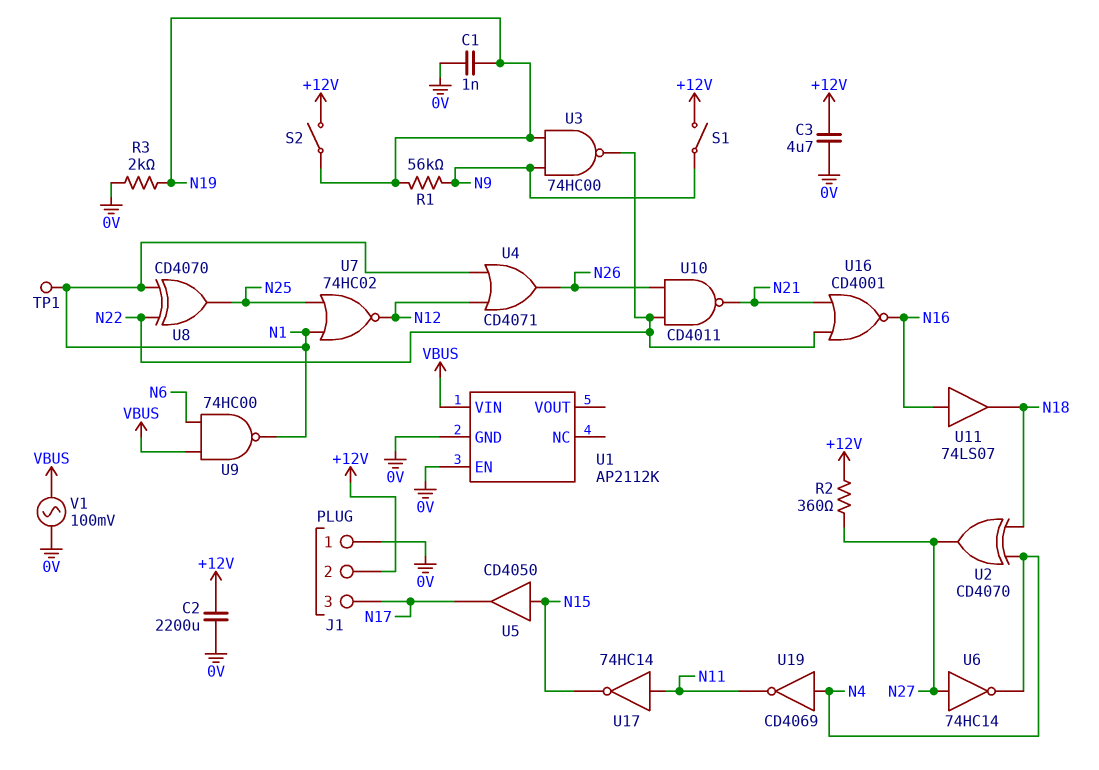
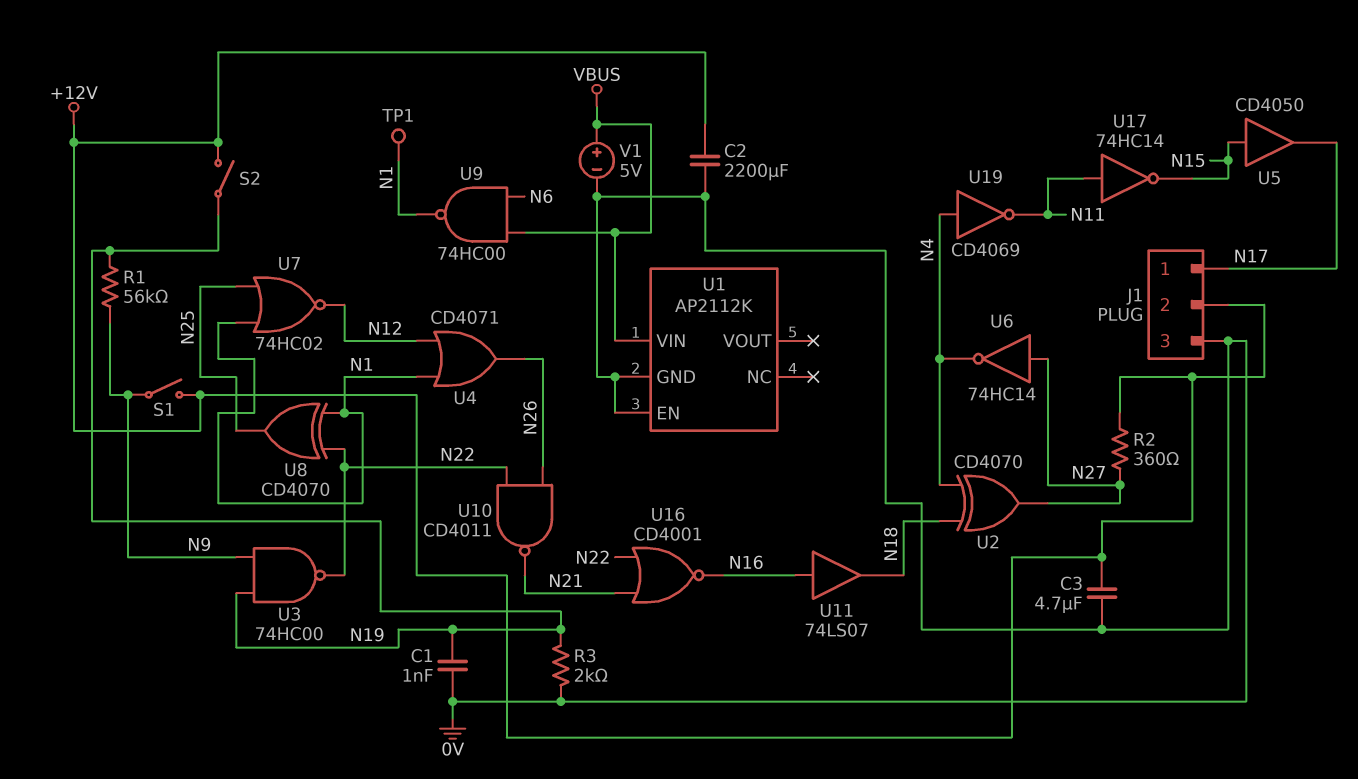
J1 pin 1: 0V -> N17
J1 pin 3: N17 -> 0V
V1: AC 100mV (0V, VBUS) -> 5V (plus VBUS, minus 0V)

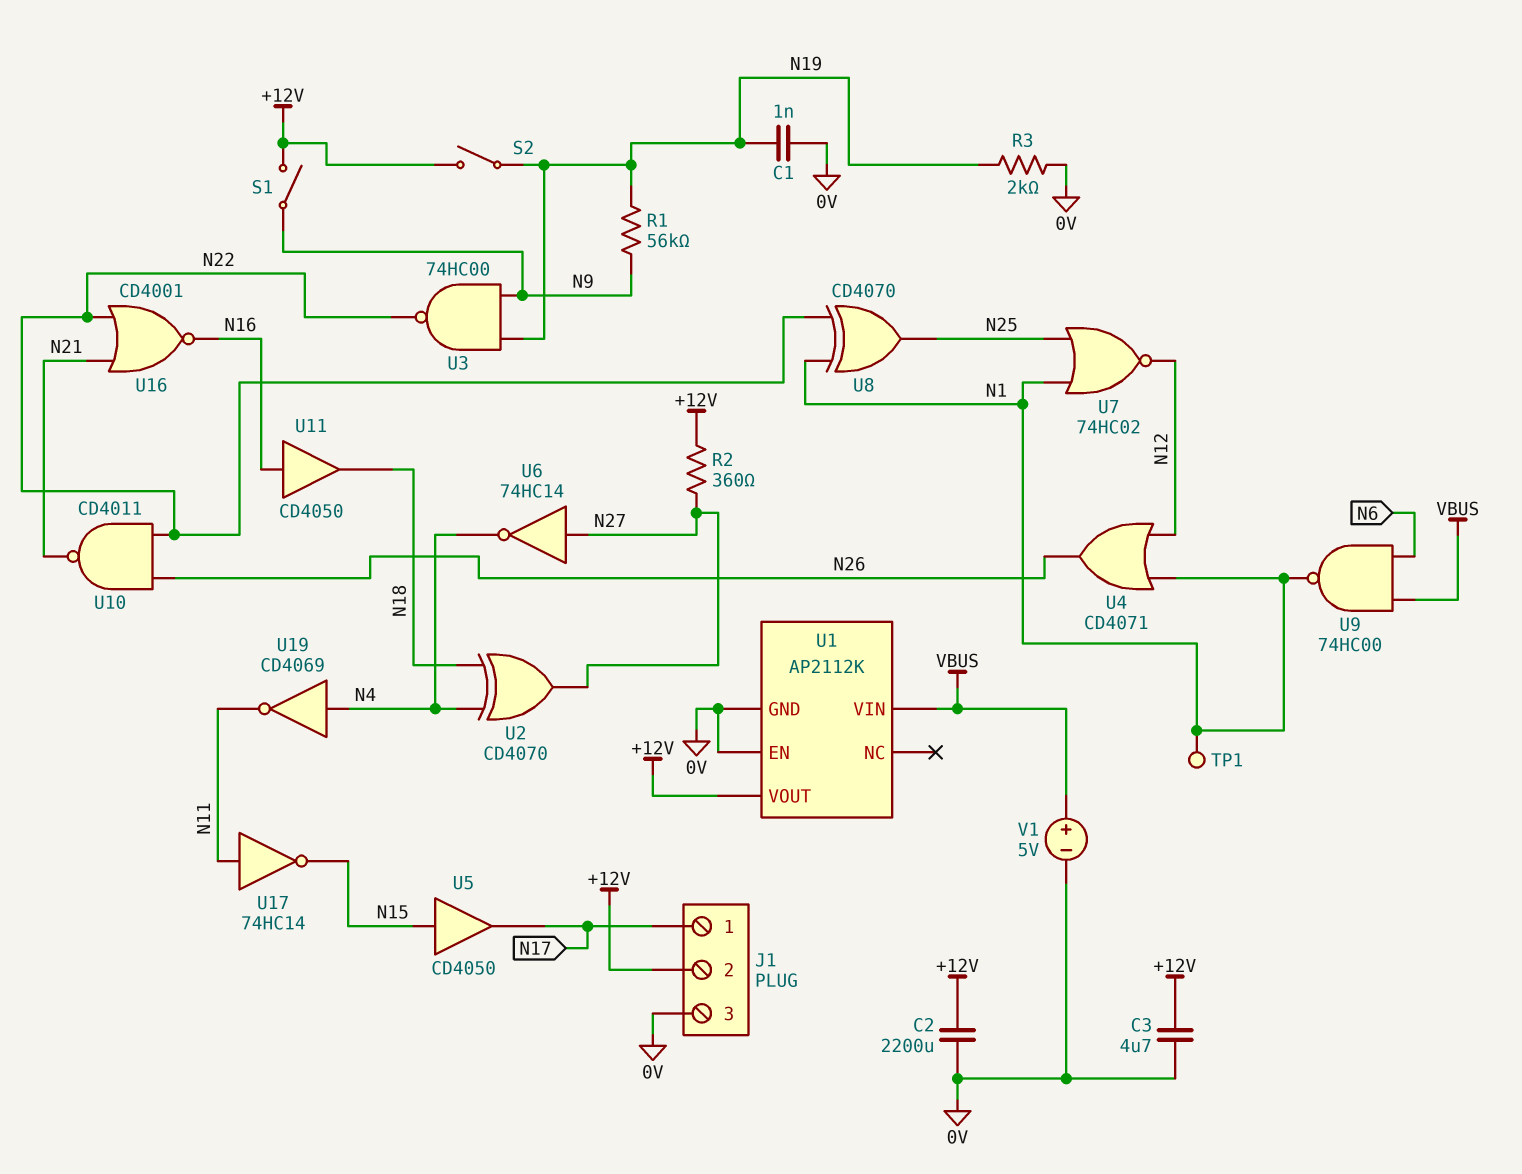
U1 pin VOUT: none -> +12V
U11: buffer 74LS07 (in N16, out N18) -> buffer CD4050 (in N16, out N18)

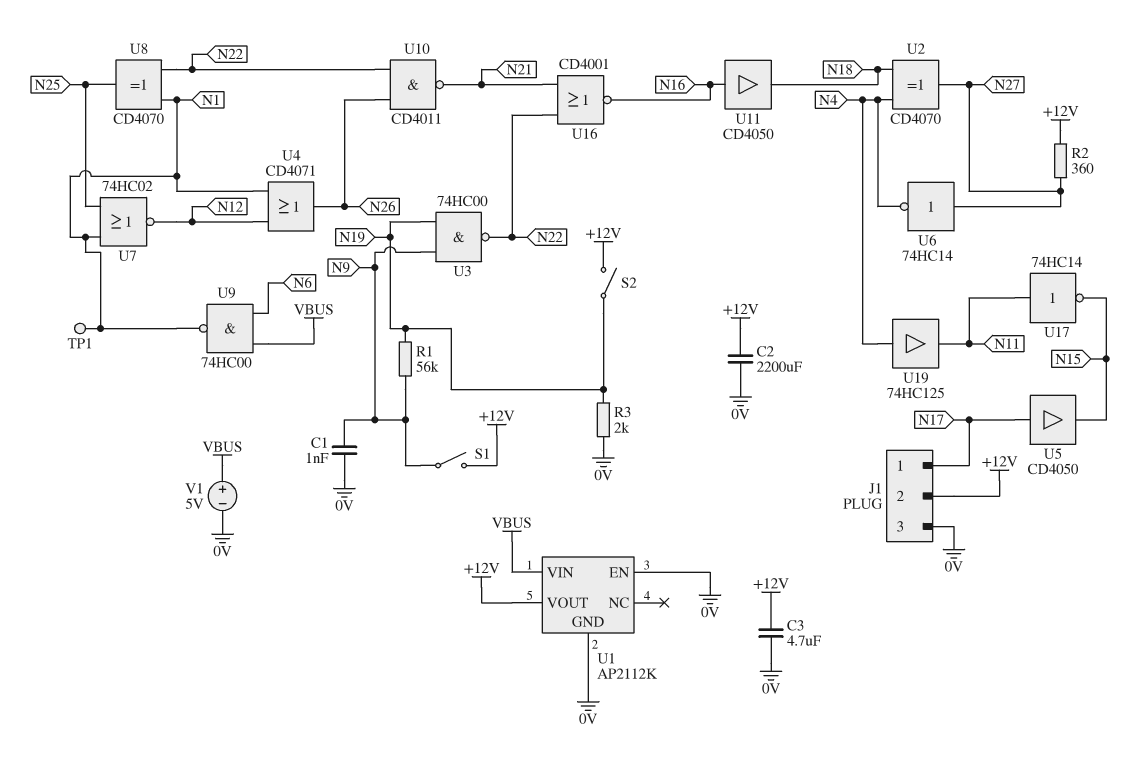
C1: 1nF (0V, N19) -> 1nF (0V, N9)
U5: buffer CD4050 (in N15, out N17) -> buffer CD4050 (in N17, out N15)
U19: NOT CD4069 (in N4, out N11) -> buffer 74HC125 (in N4, out N11)

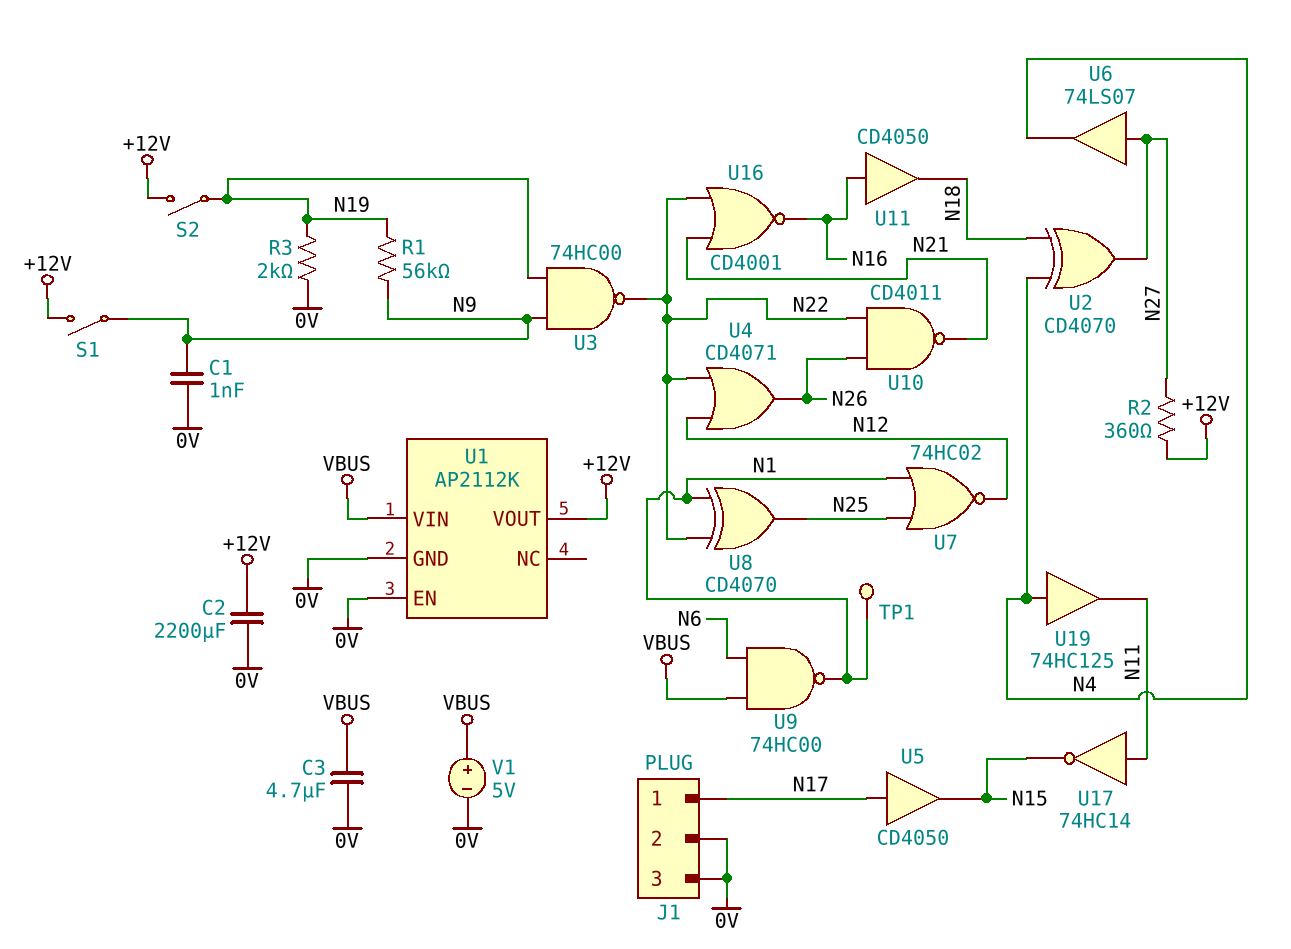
C3: 4.7uF (+12V, 0V) -> 4.7uF (0V, VBUS)
J1 pin 2: +12V -> 0V
U4: OR CD4071 (in N1, in N12, out N26) -> OR CD4071 (in N12, in N22, out N26)
U6: NOT 74HC14 (in N27, out N4) -> buffer 74LS07 (in N27, out N4)

